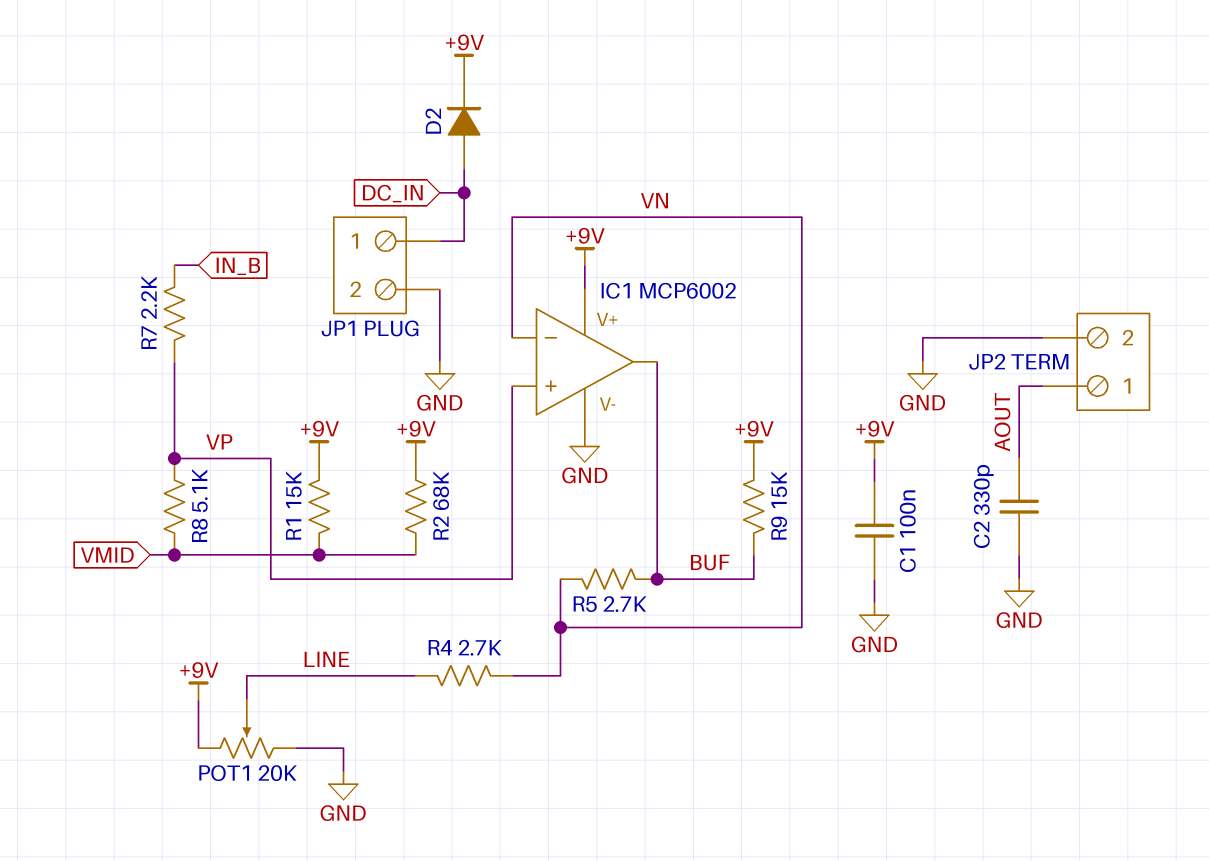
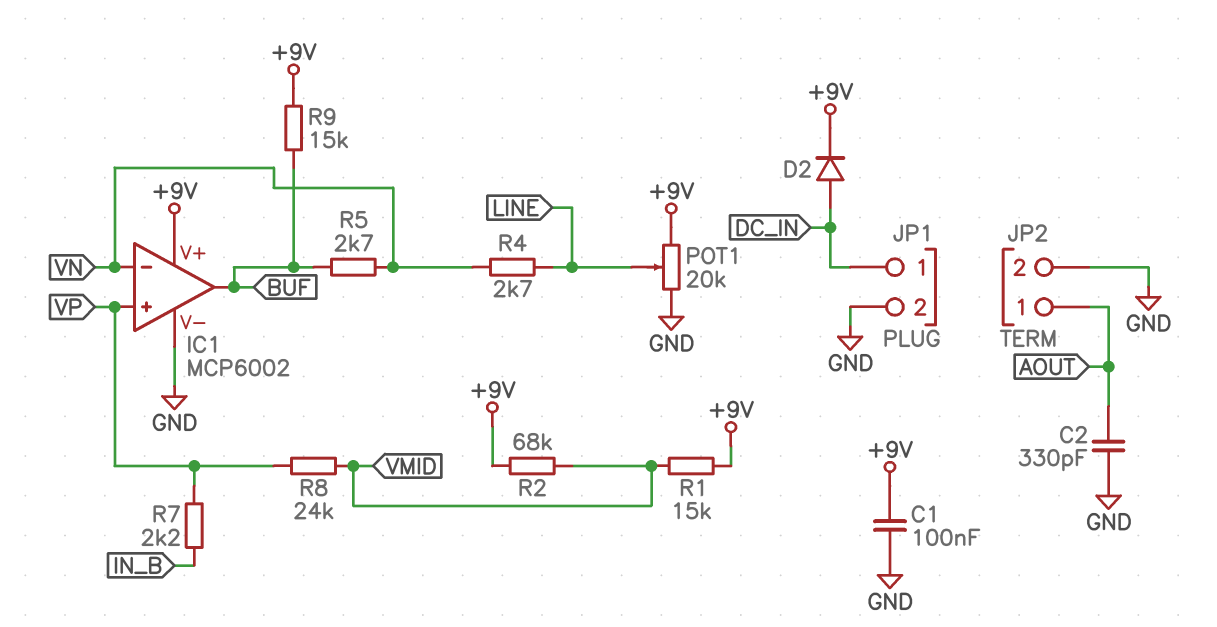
R8: 5.1k (VMID, VP) -> 24k (VMID, VP)

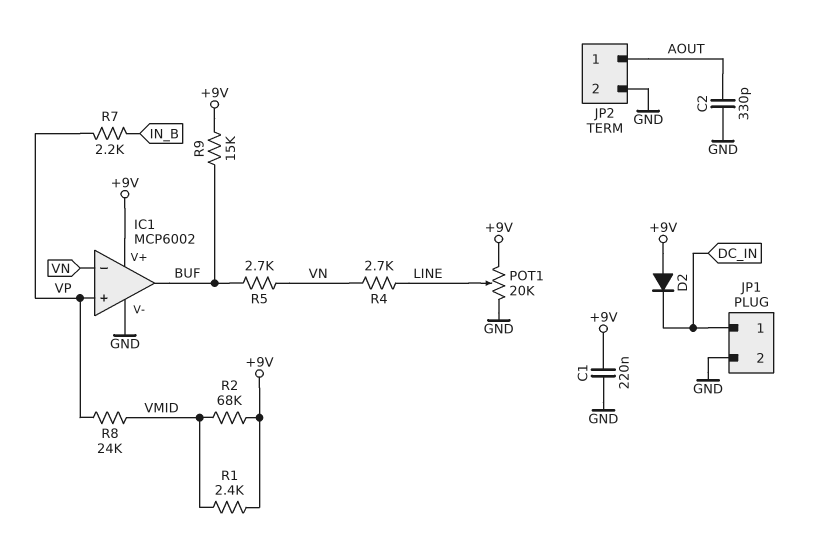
C1: 100nF (+9V, GND) -> 220nF (+9V, GND)
D2: diode (A DC_IN, K +9V) -> diode (A +9V, K DC_IN)
R1: 15k (+9V, VMID) -> 2.4k (+9V, VMID)

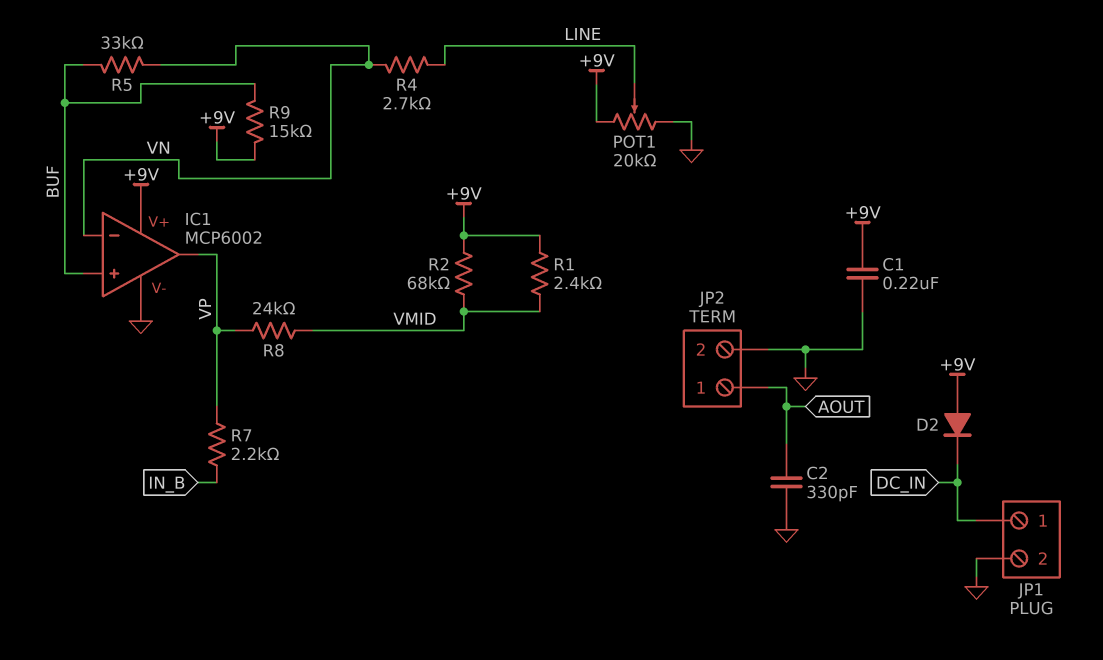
IC1 pin in+: VP -> BUF
IC1 pin out: BUF -> VP
R5: 2.7k (BUF, VN) -> 33k (BUF, VN)

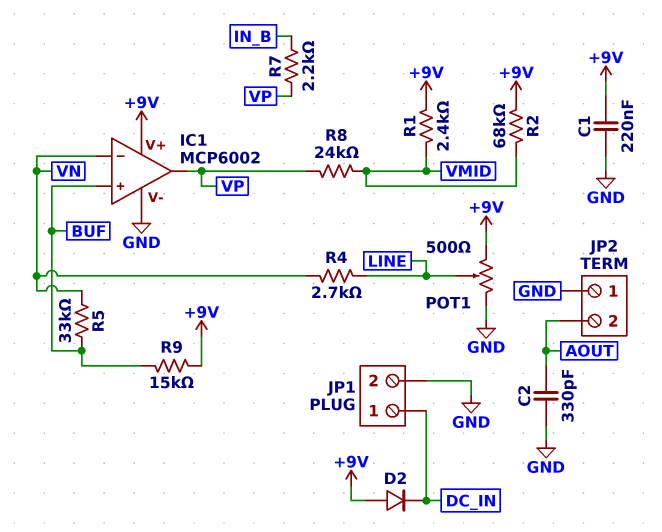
JP2 pin 1: AOUT -> GND
JP2 pin 2: GND -> AOUT
POT1: 20k (+9V, GND, wiper LINE) -> 500 (+9V, GND, wiper LINE)

